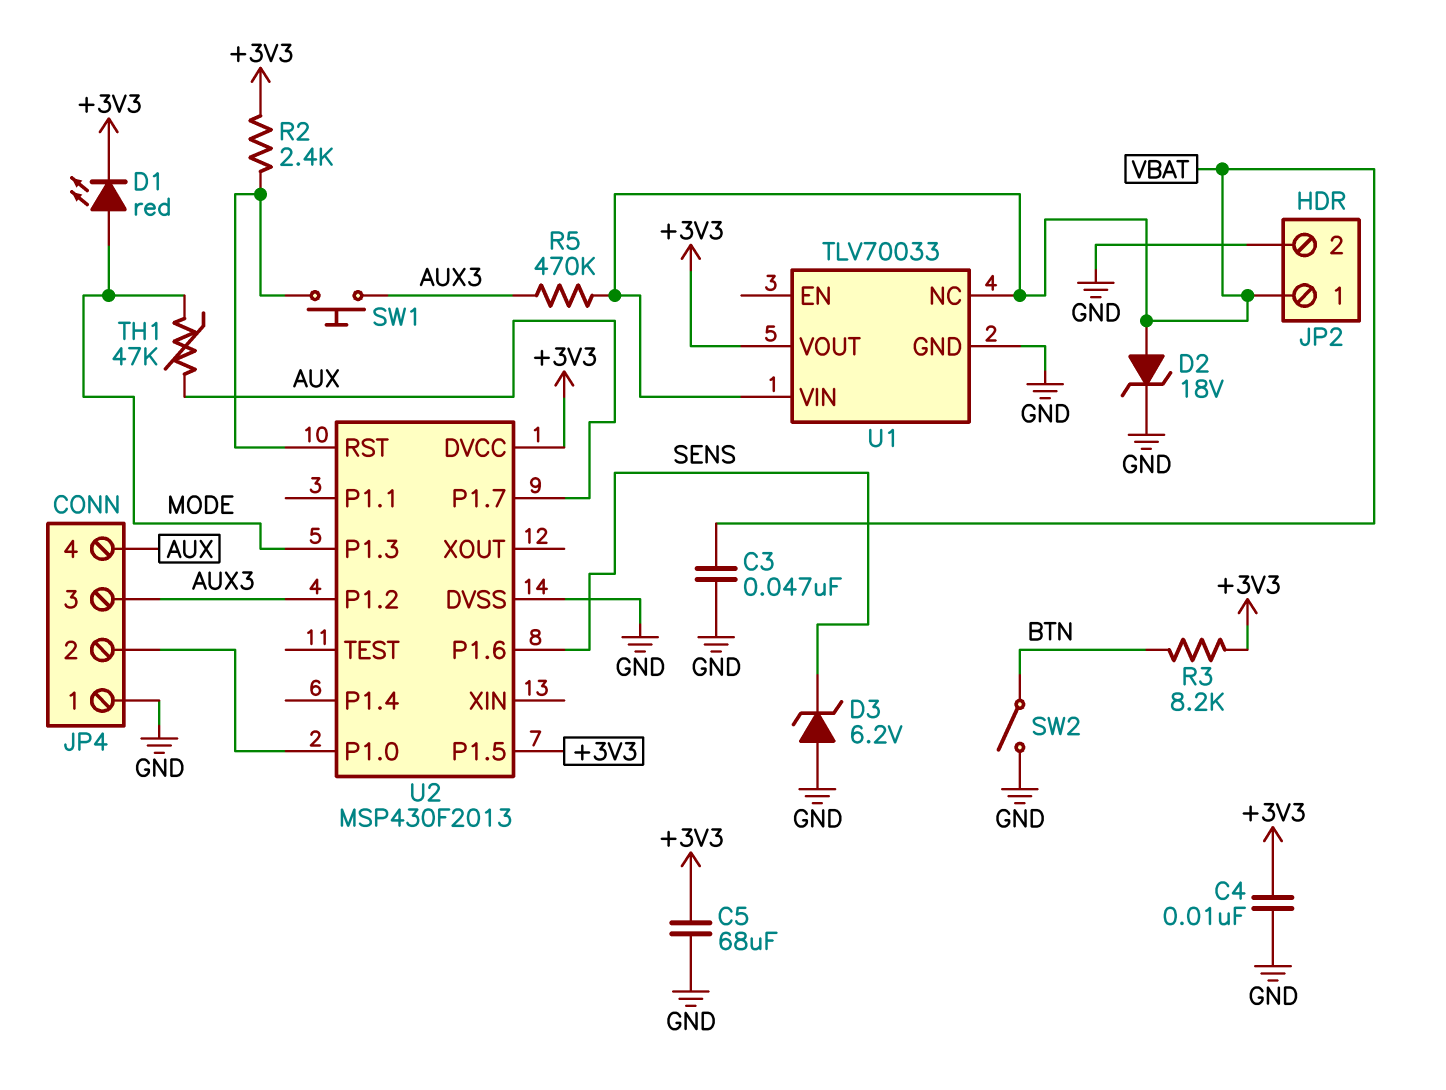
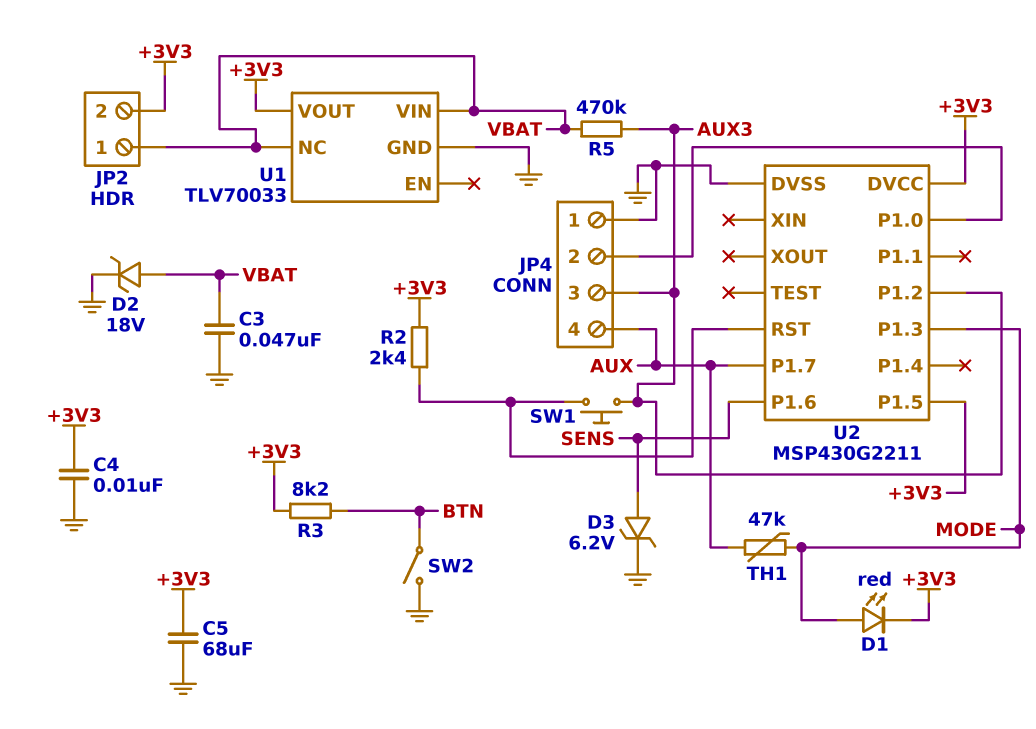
D3: zener 6.2V (A GND, K SENS) -> zener 6.2V (A SENS, K GND)
JP2 pin 2: GND -> +3V3
U2: MSP430F2013 -> MSP430G2211

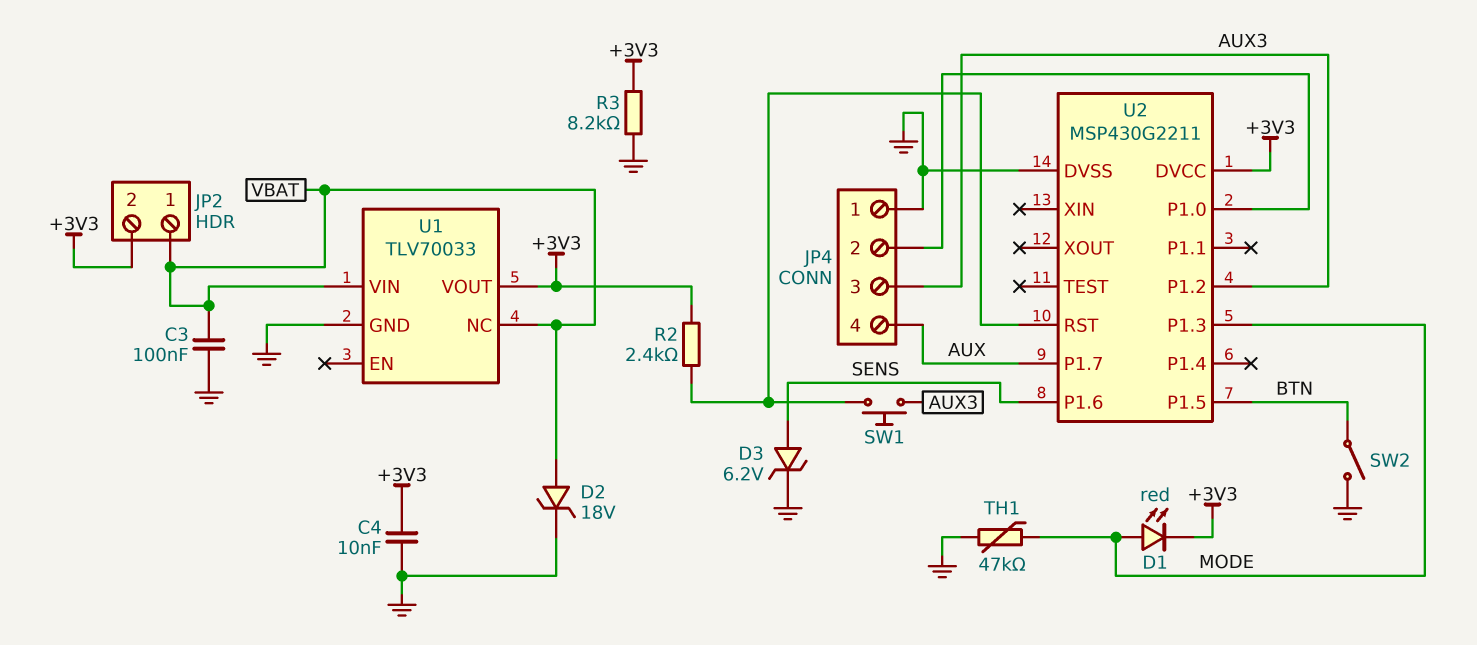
C3: 47nF (GND, VBAT) -> 100nF (GND, VBAT)
C5: 68uF (+3V3, GND) -> none
R3: 8.2k (+3V3, BTN) -> 8.2k (+3V3, GND)
R5: 470k (AUX3, VBAT) -> none
TH1: 47k (AUX, MODE) -> 47k (GND, MODE)
U2 pin P1.5: +3V3 -> BTN

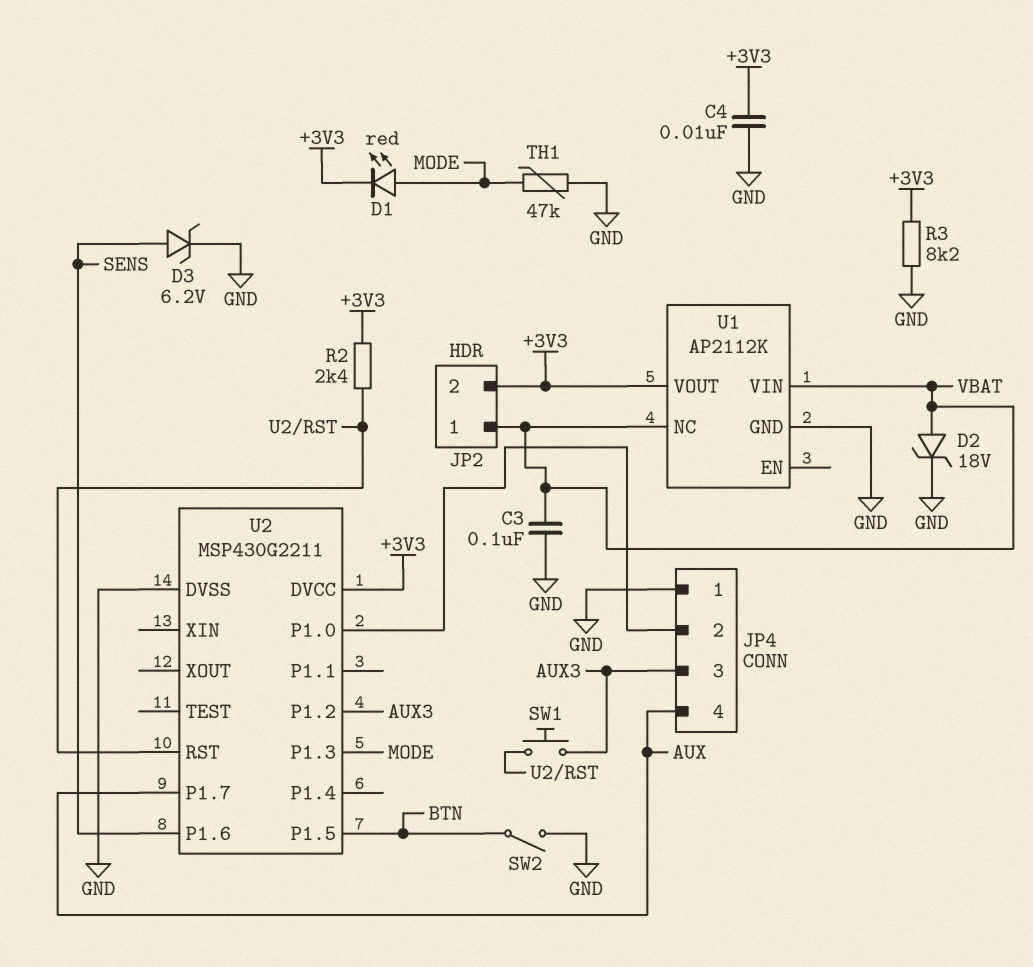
U1: TLV70033 -> AP2112K

